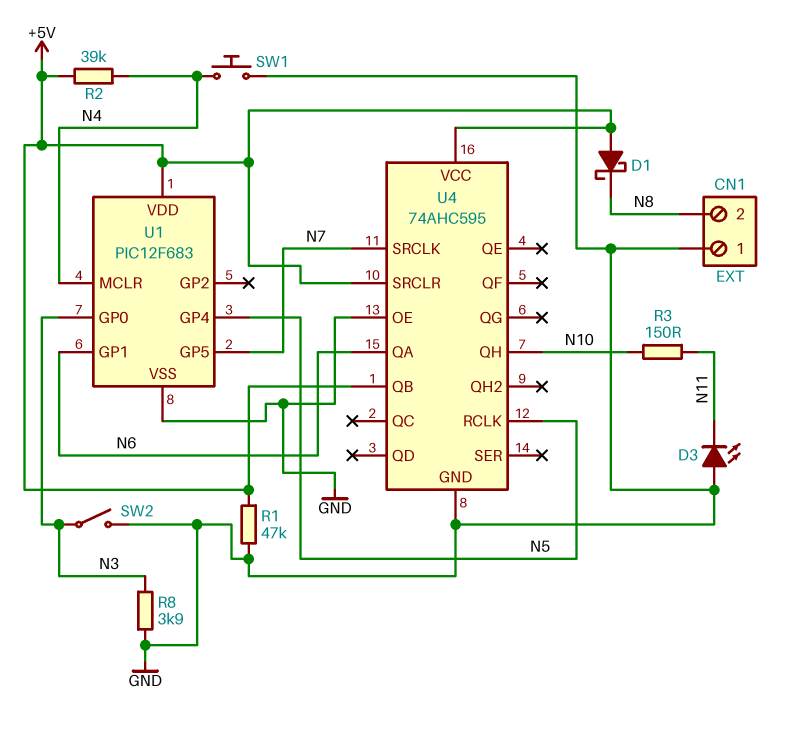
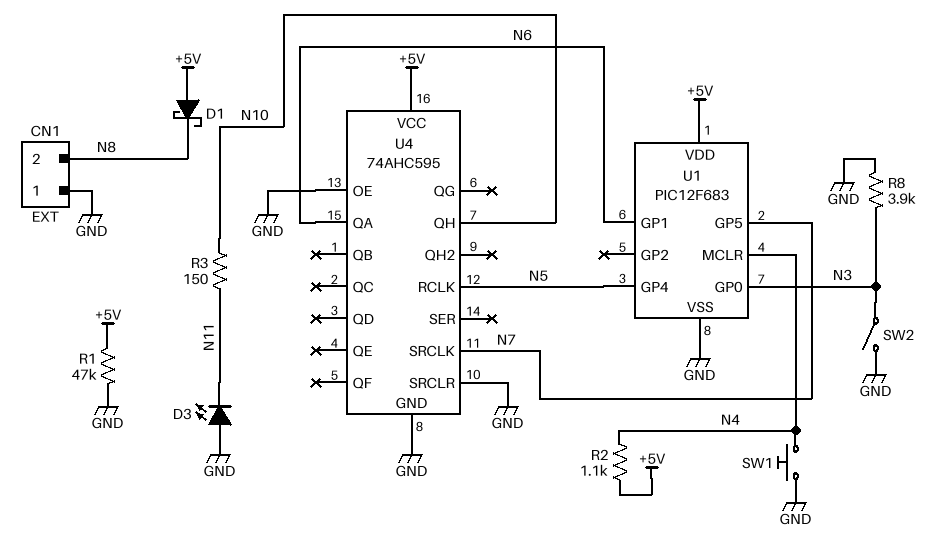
R2: 39k (+5V, N4) -> 1.1k (+5V, N4)
U4 pin QB: +5V -> none
U4 pin SRCLR: +5V -> GND

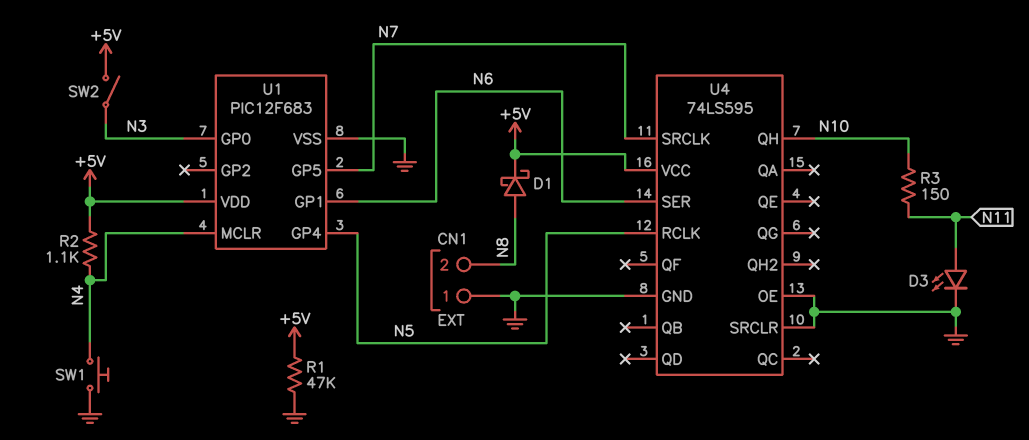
D1: schottky (A +5V, K N8) -> schottky (A N8, K +5V)
D3: LED (A GND, K N11) -> LED (A N11, K GND)
R8: 3.9k (GND, N3) -> none
SW2: switch (GND, N3) -> switch (+5V, N3)
U4: 74AHC595 -> 74LS595
U4 pin QA: N6 -> none
U4 pin SER: none -> N6

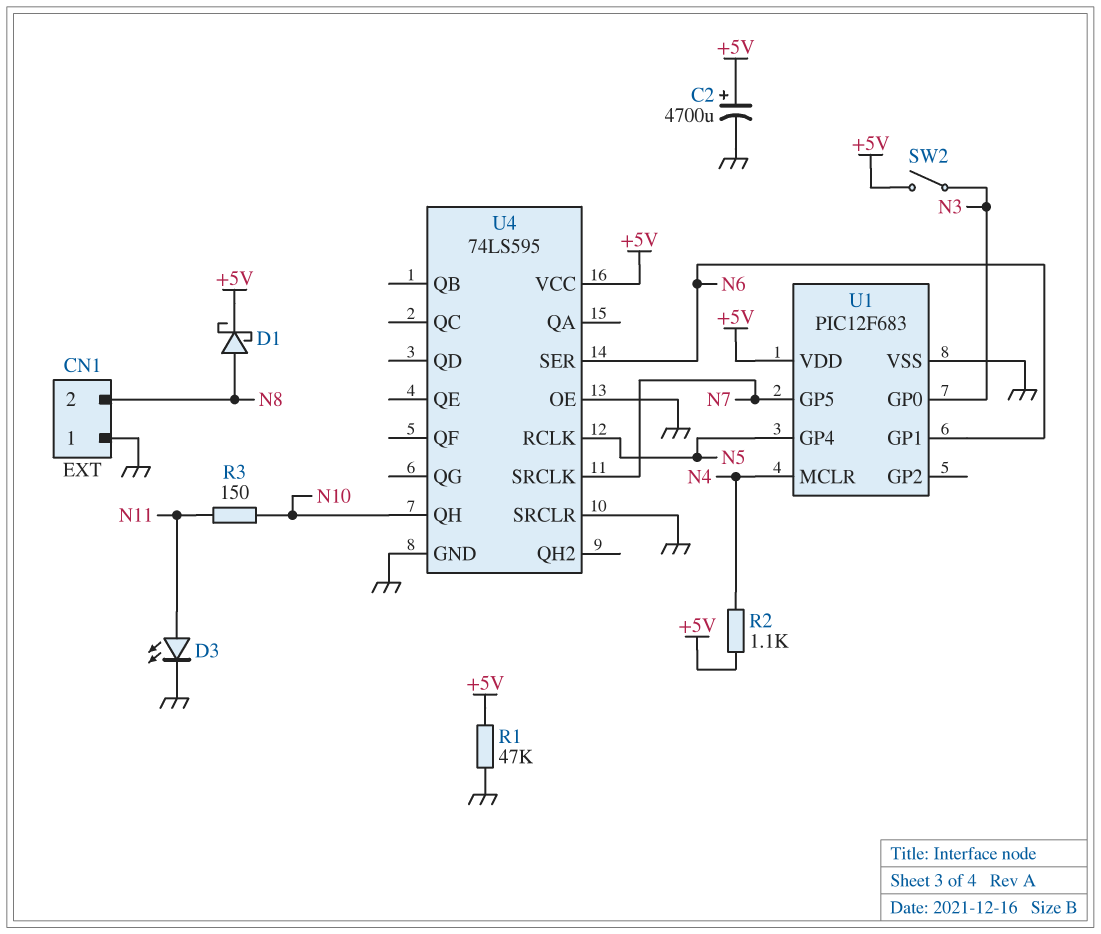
C2: none -> 4700uF (plus +5V, minus GND)
SW1: button (GND, N4) -> none

